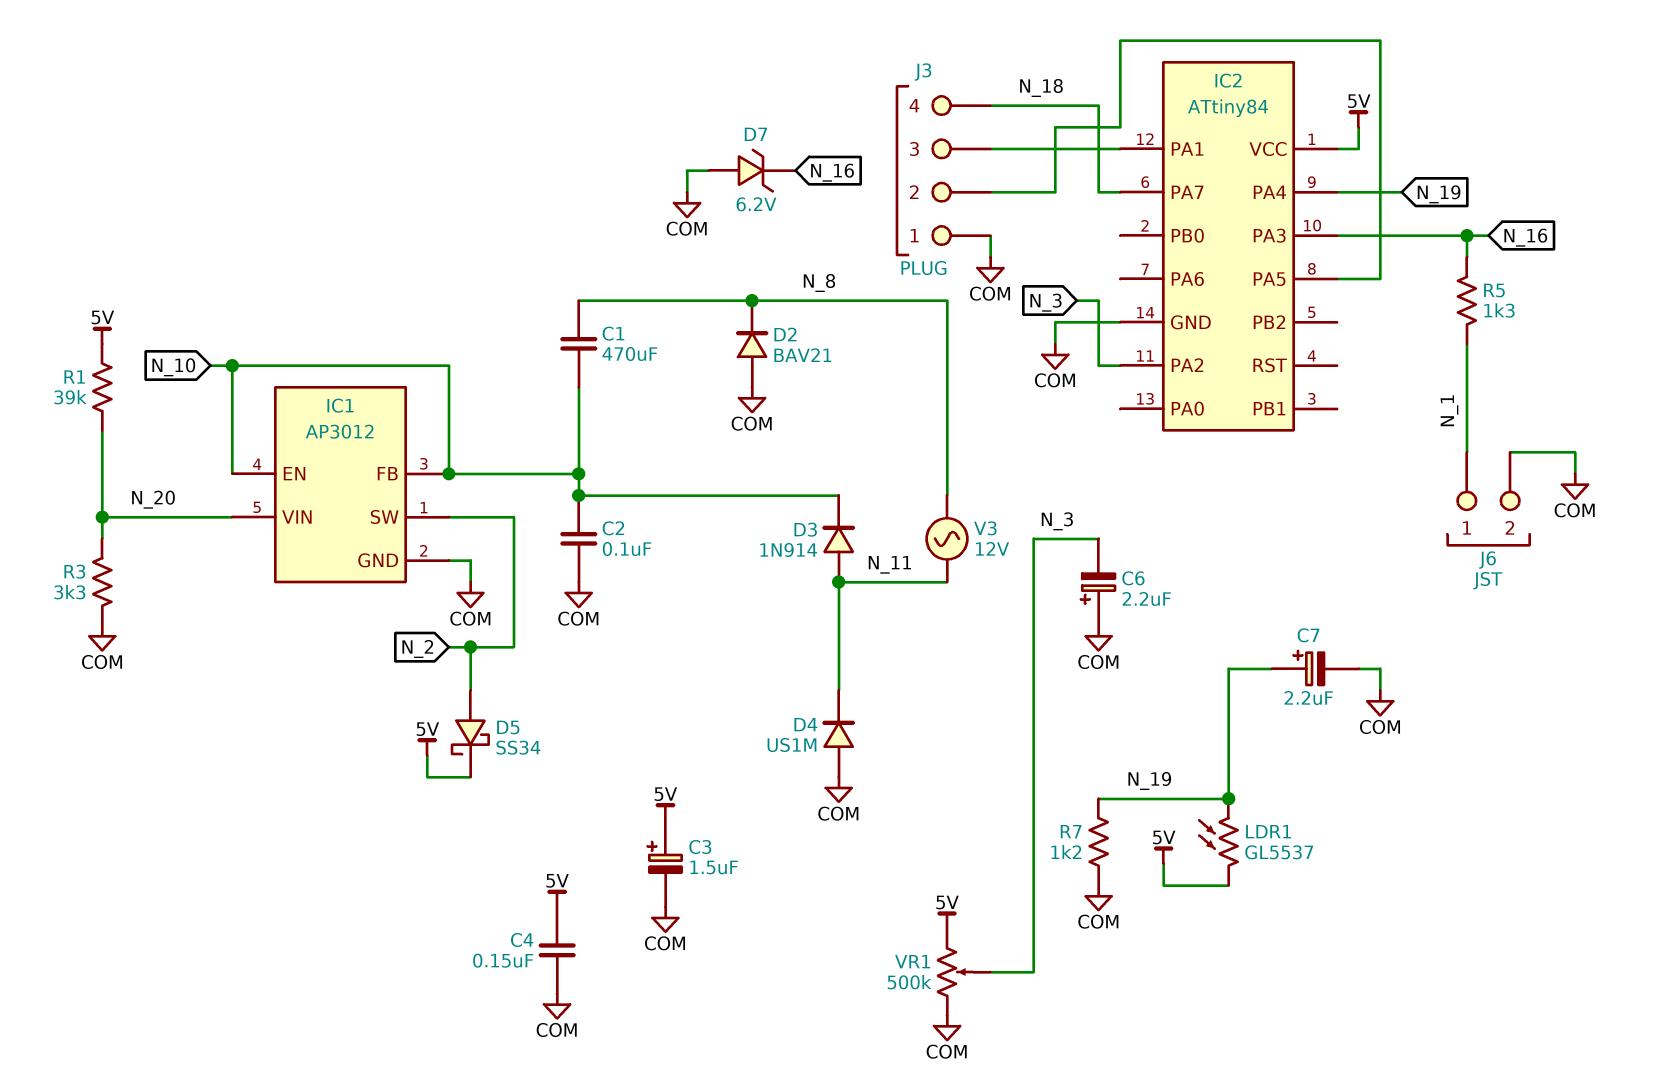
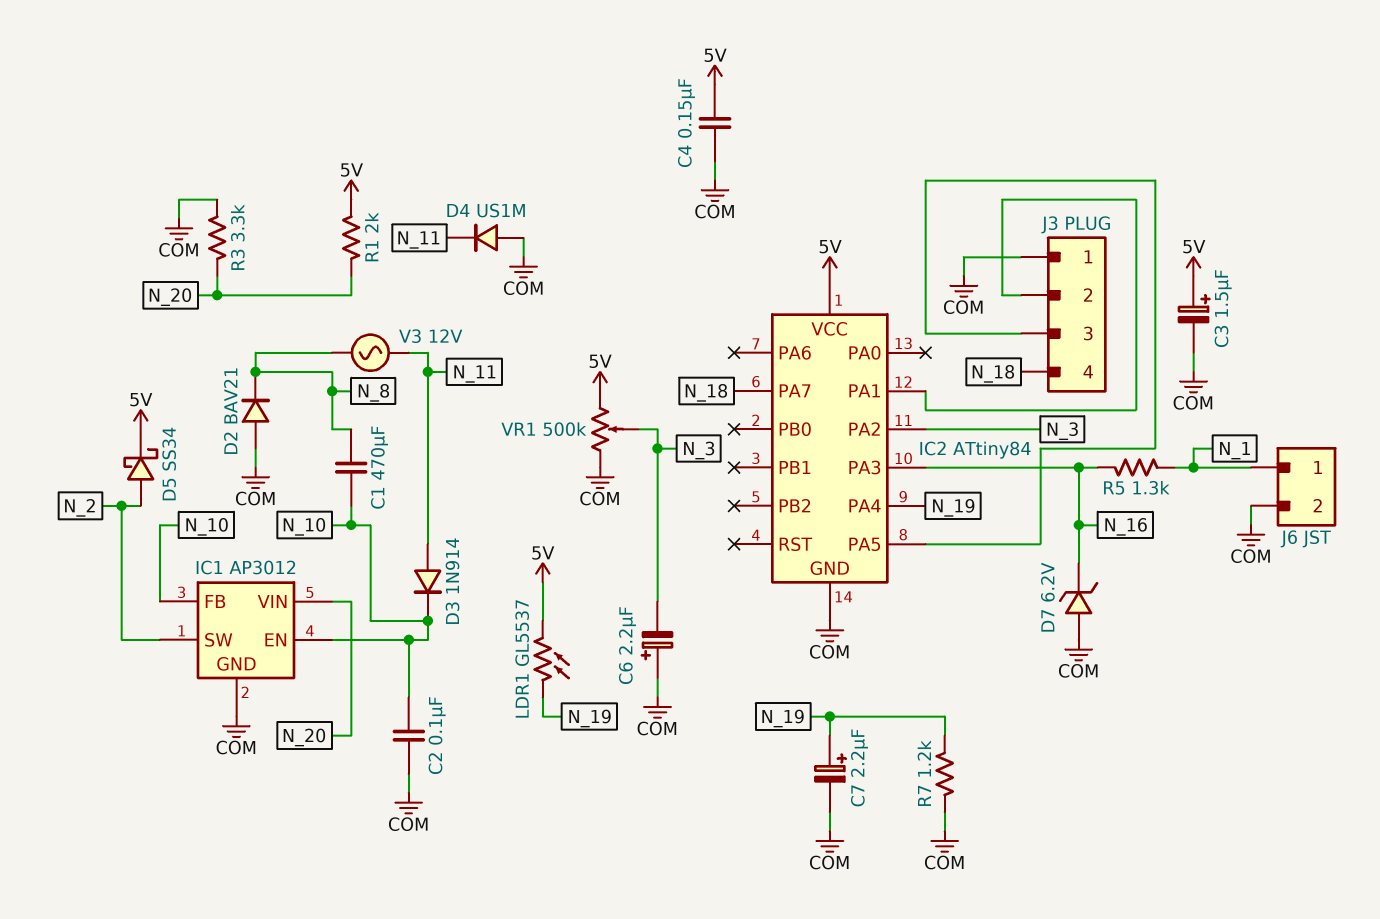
J3 pin 2: IC2/PA5 -> IC2/PA1
J3 pin 3: IC2/PA1 -> IC2/PA5
R1: 39k (5V, N_20) -> 2k (5V, N_20)

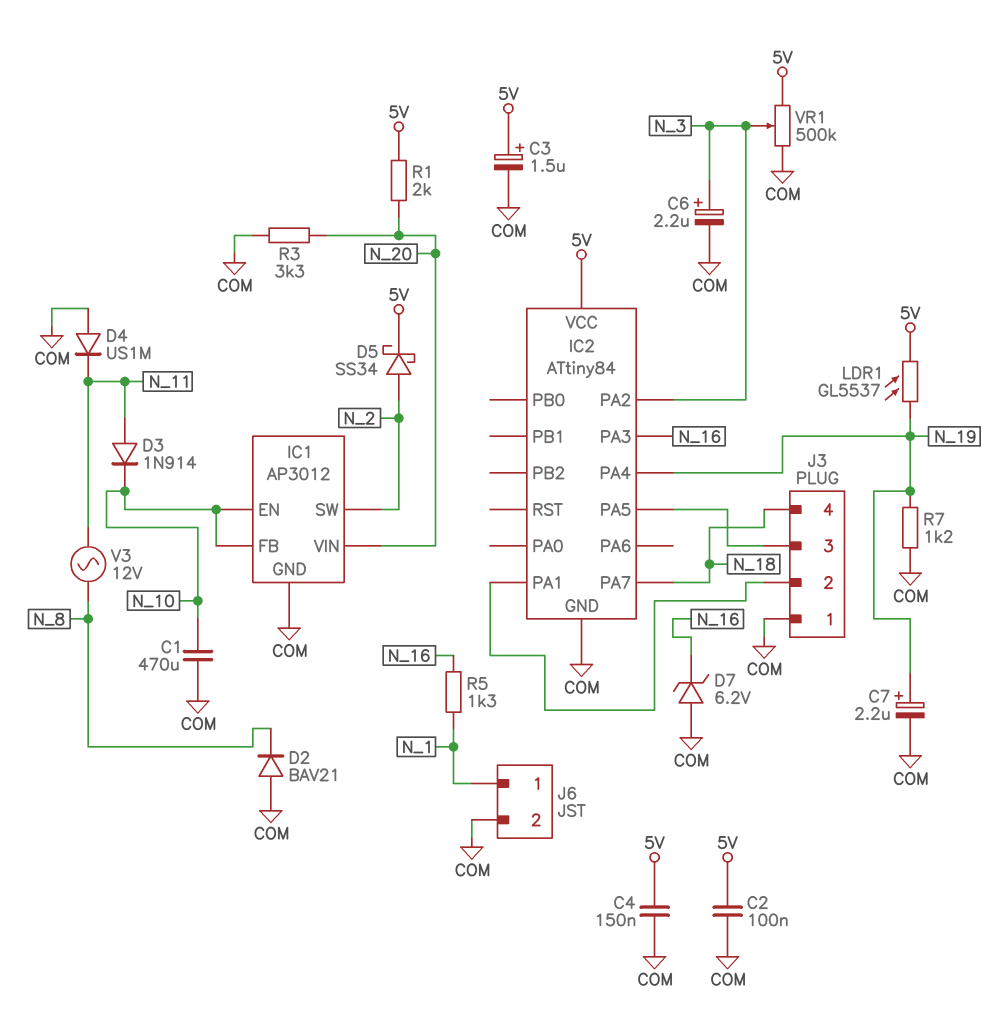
C1: 470uF (N_8, N_10) -> 470uF (COM, N_10)
C2: 100nF (COM, N_10) -> 100nF (5V, COM)
C6: 2.2uF (plus COM, minus N_3) -> 2.2uF (plus N_3, minus COM)

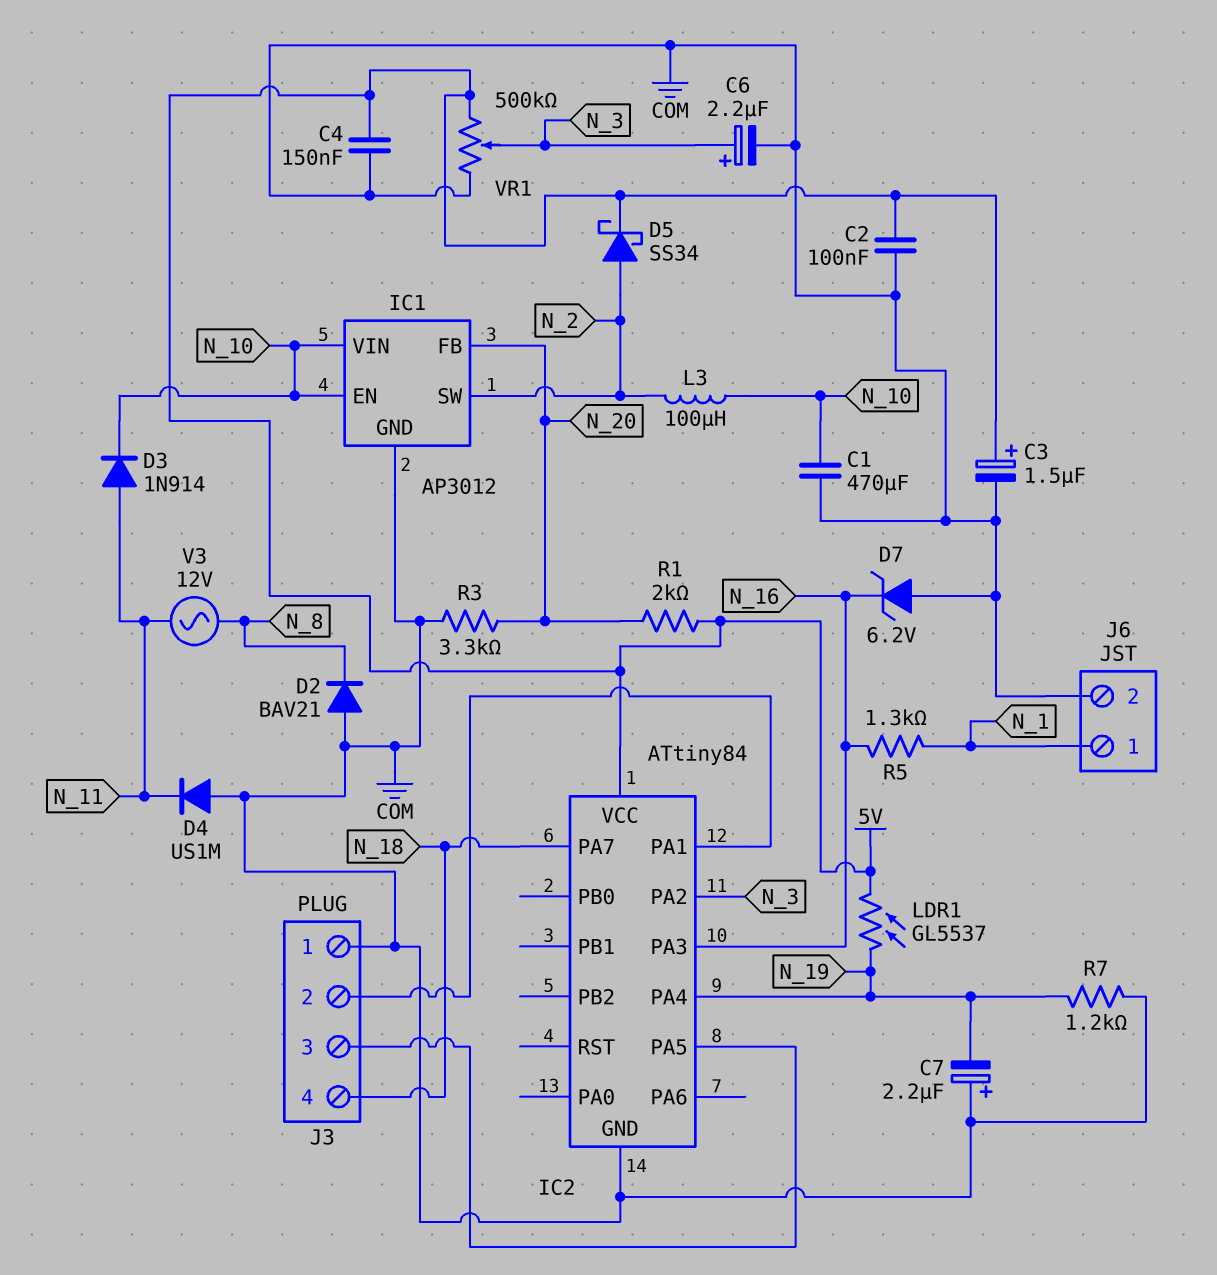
C7: 2.2uF (plus N_19, minus COM) -> 2.2uF (plus COM, minus N_19)
IC1 pin FB: N_10 -> N_20
IC1 pin VIN: N_20 -> N_10
L3: none -> 100uH (N_2, N_10)

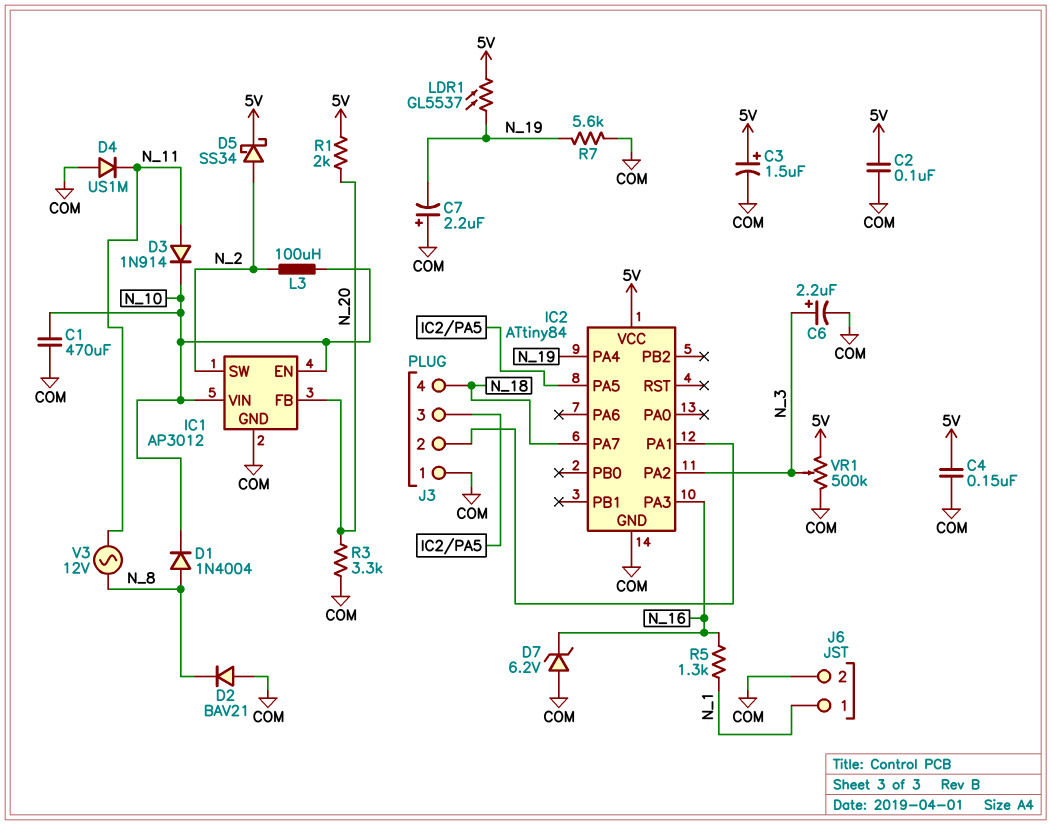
D1: none -> diode 1N4004 (A N_8, K N_10)
R7: 1.2k (COM, N_19) -> 5.6k (COM, N_19)

